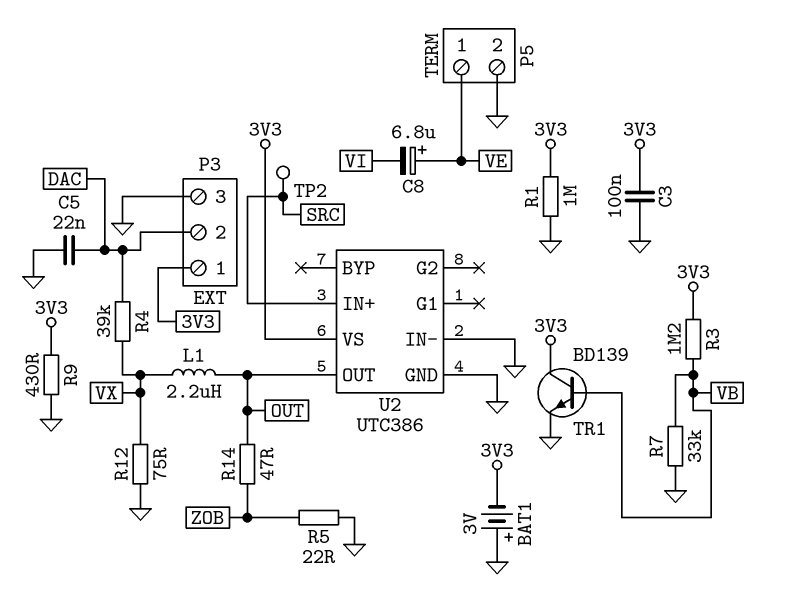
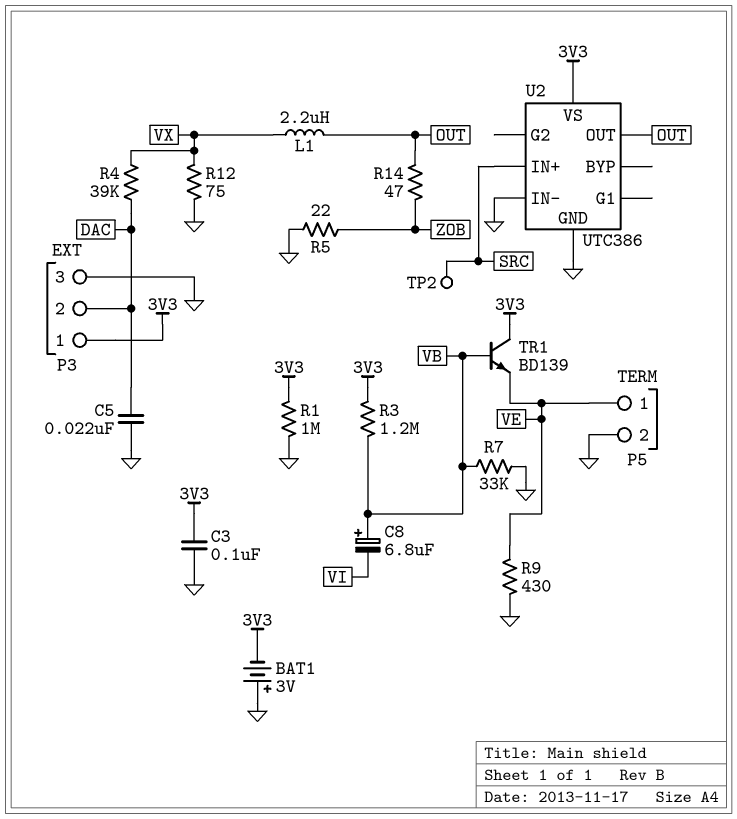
C8: 6.8uF (plus VE, minus VI) -> 6.8uF (plus VB, minus VI)
R9: 430 (3V3, GND) -> 430 (GND, VE)
TR1: NPN BD139 (B VB, C 3V3, E GND) -> NPN BD139 (B VB, C 3V3, E VE)

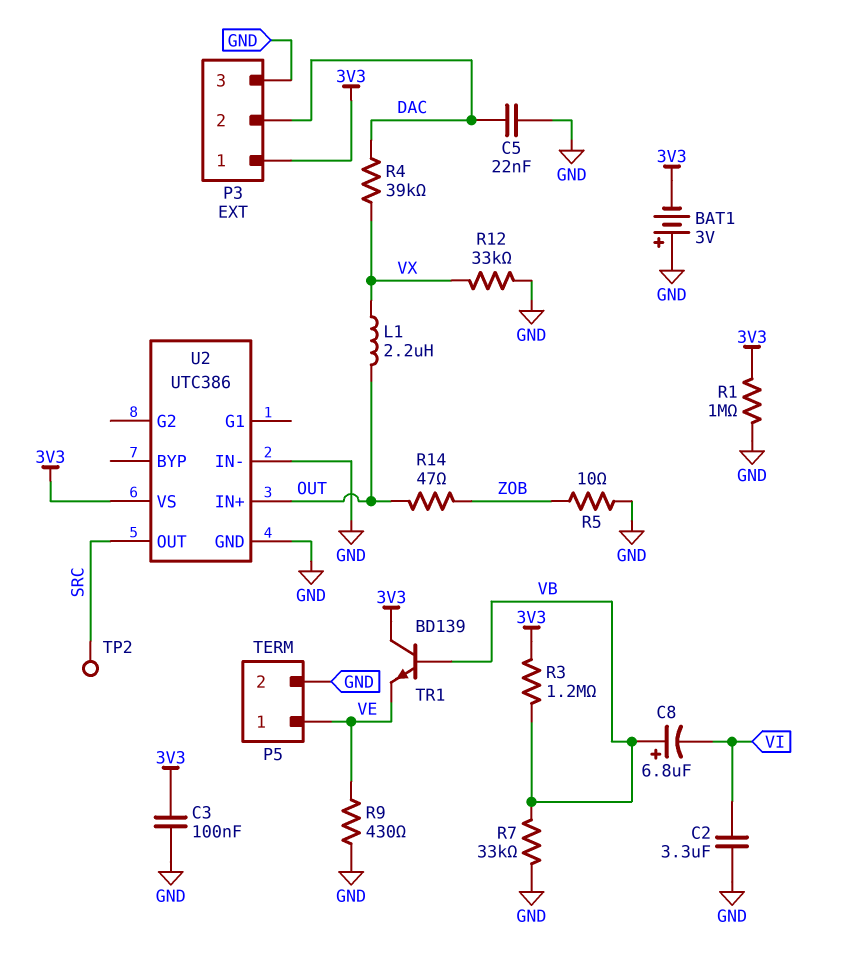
C2: none -> 3.3uF (GND, VI)
R5: 22 (GND, ZOB) -> 10 (GND, ZOB)
R12: 75 (GND, VX) -> 33k (GND, VX)
U2 pin IN+: SRC -> OUT
U2 pin OUT: OUT -> SRC

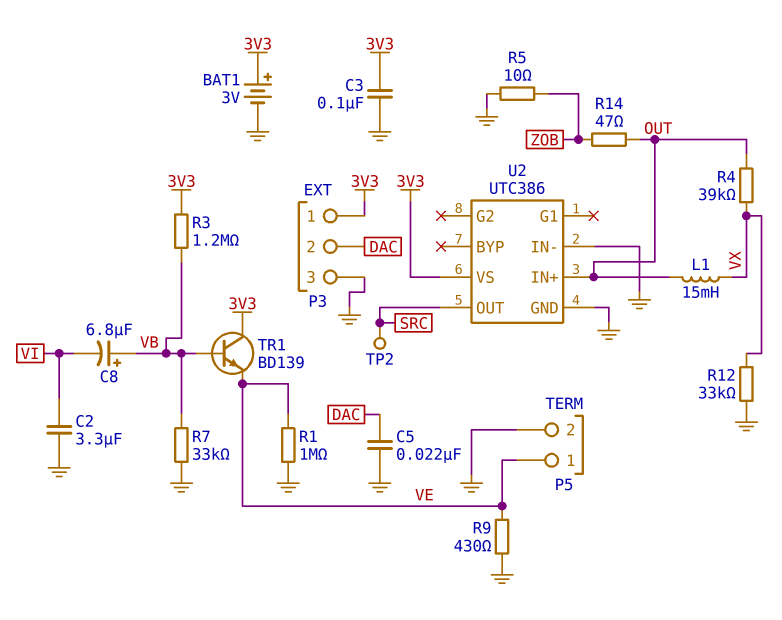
BAT1: 3V (plus GND, minus 3V3) -> 3V (plus 3V3, minus GND)
L1: 2.2uH (OUT, VX) -> 15mH (OUT, VX)
R1: 1M (3V3, GND) -> 1M (GND, VE)
R4: 39k (DAC, VX) -> 39k (OUT, VX)

